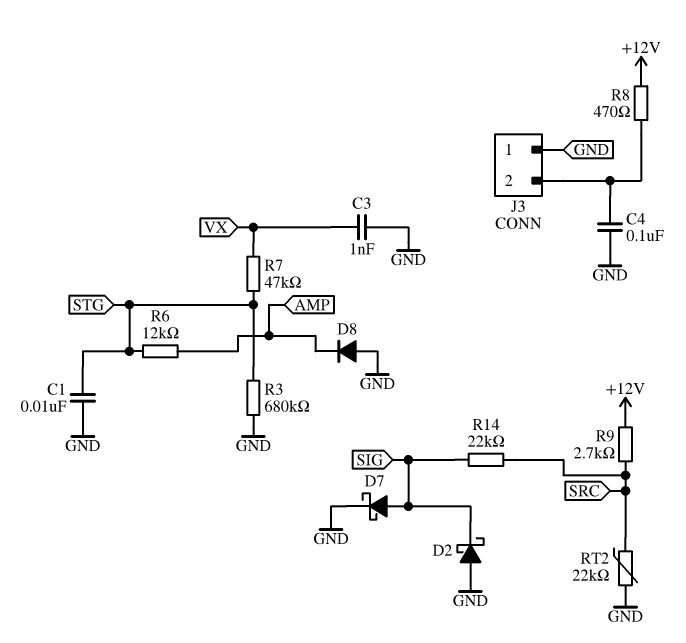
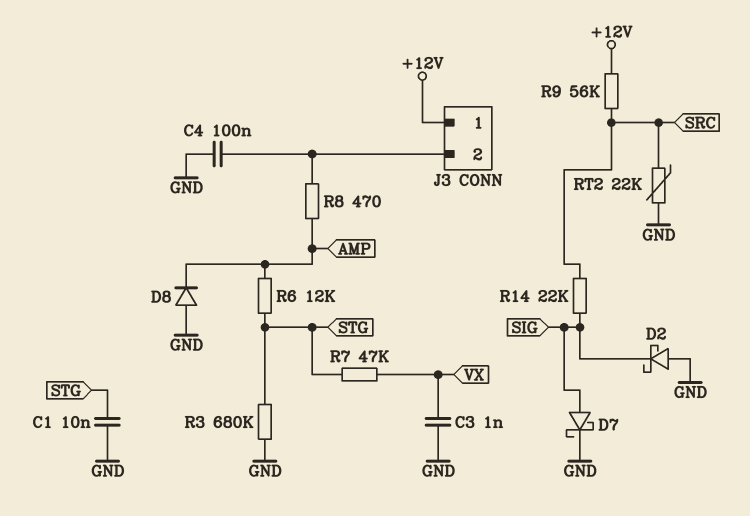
J3 pin 1: GND -> +12V
R8: 470 (+12V, J3/2) -> 470 (AMP, J3/2)
R9: 2.7k (+12V, SRC) -> 56k (+12V, SRC)

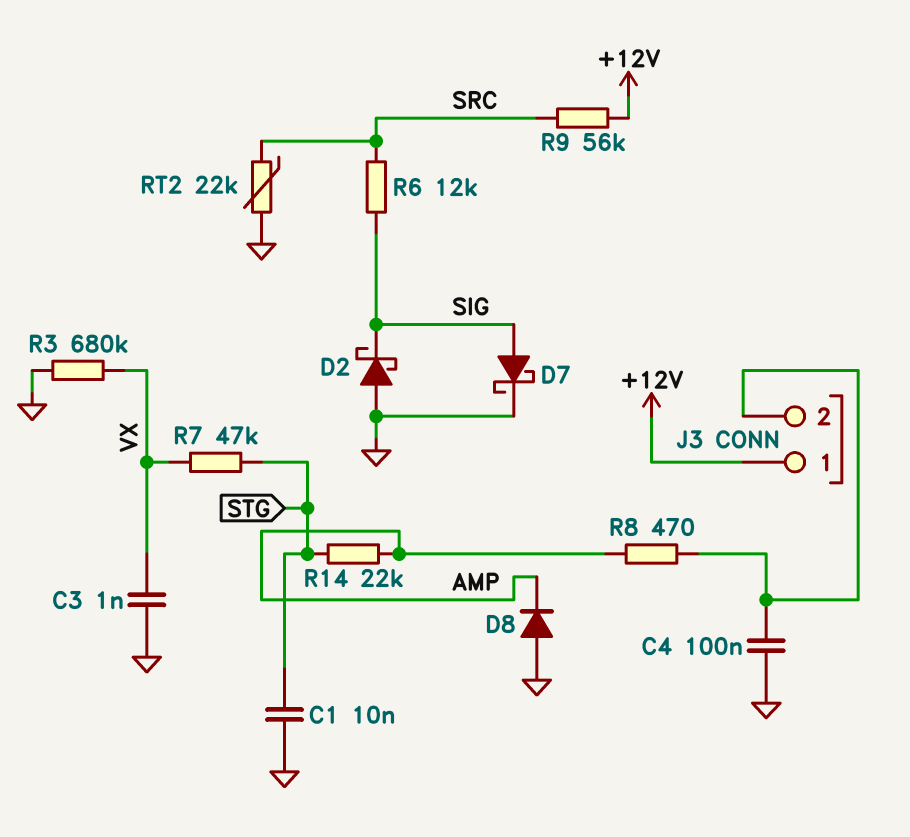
R3: 680k (GND, STG) -> 680k (GND, VX)
R6: 12k (AMP, STG) -> 12k (SIG, SRC)
R14: 22k (SIG, SRC) -> 22k (AMP, STG)

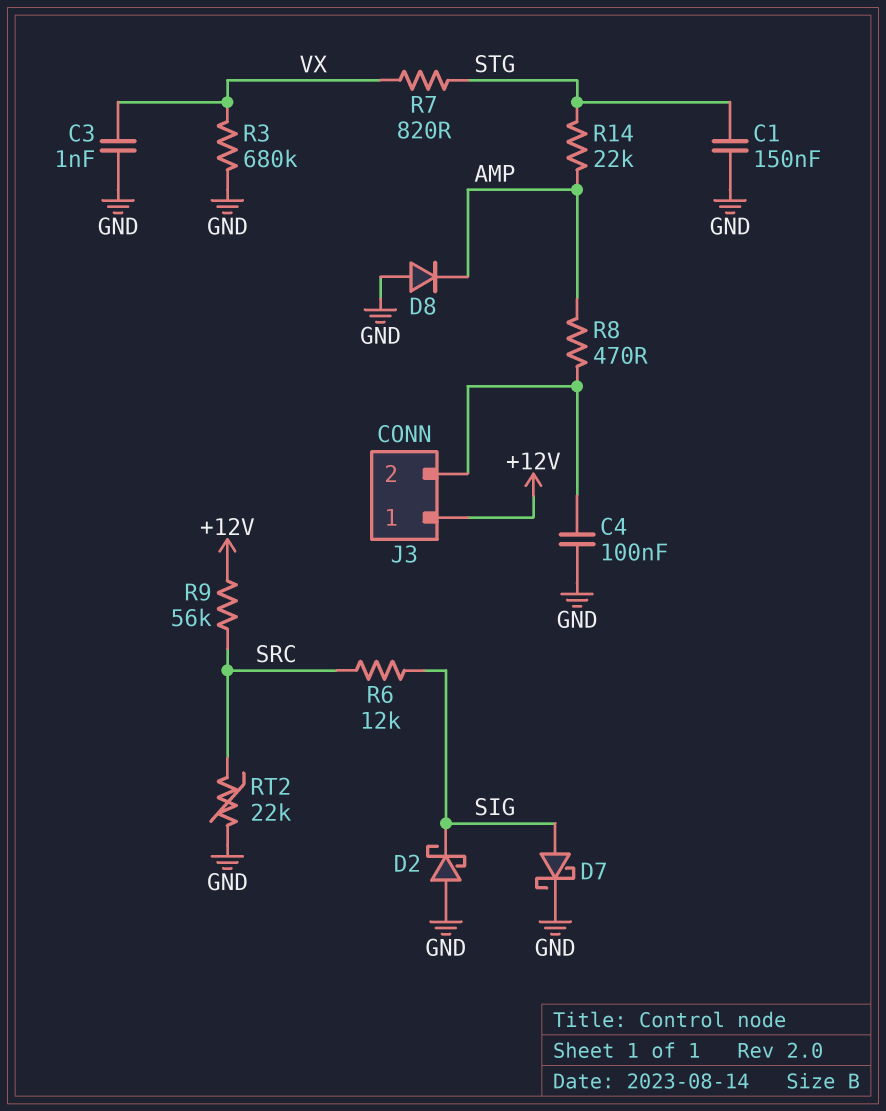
C1: 10nF (GND, STG) -> 150nF (GND, STG)
R7: 47k (STG, VX) -> 820 (STG, VX)

